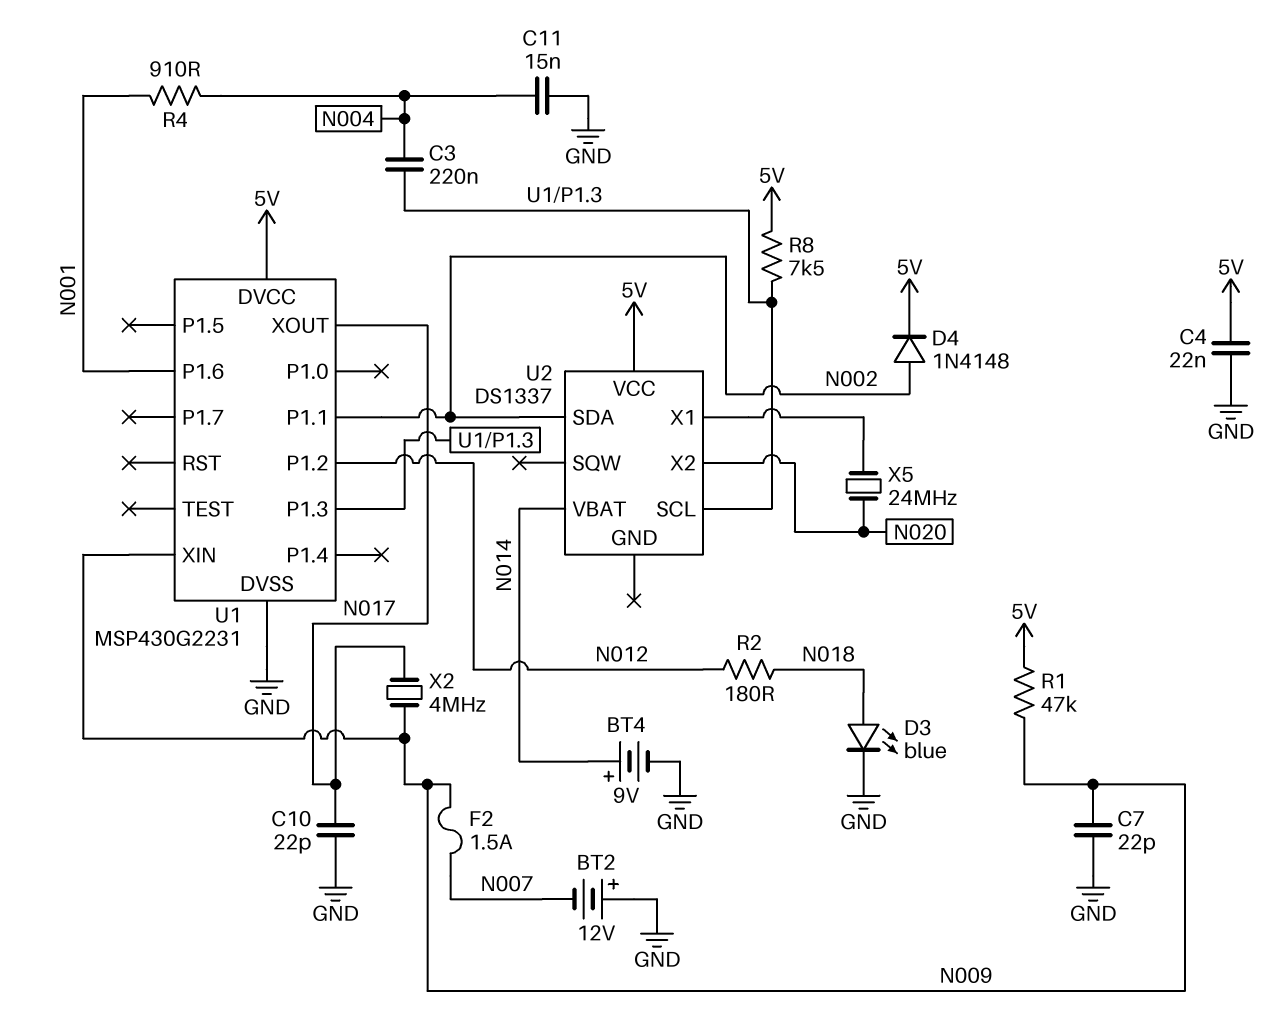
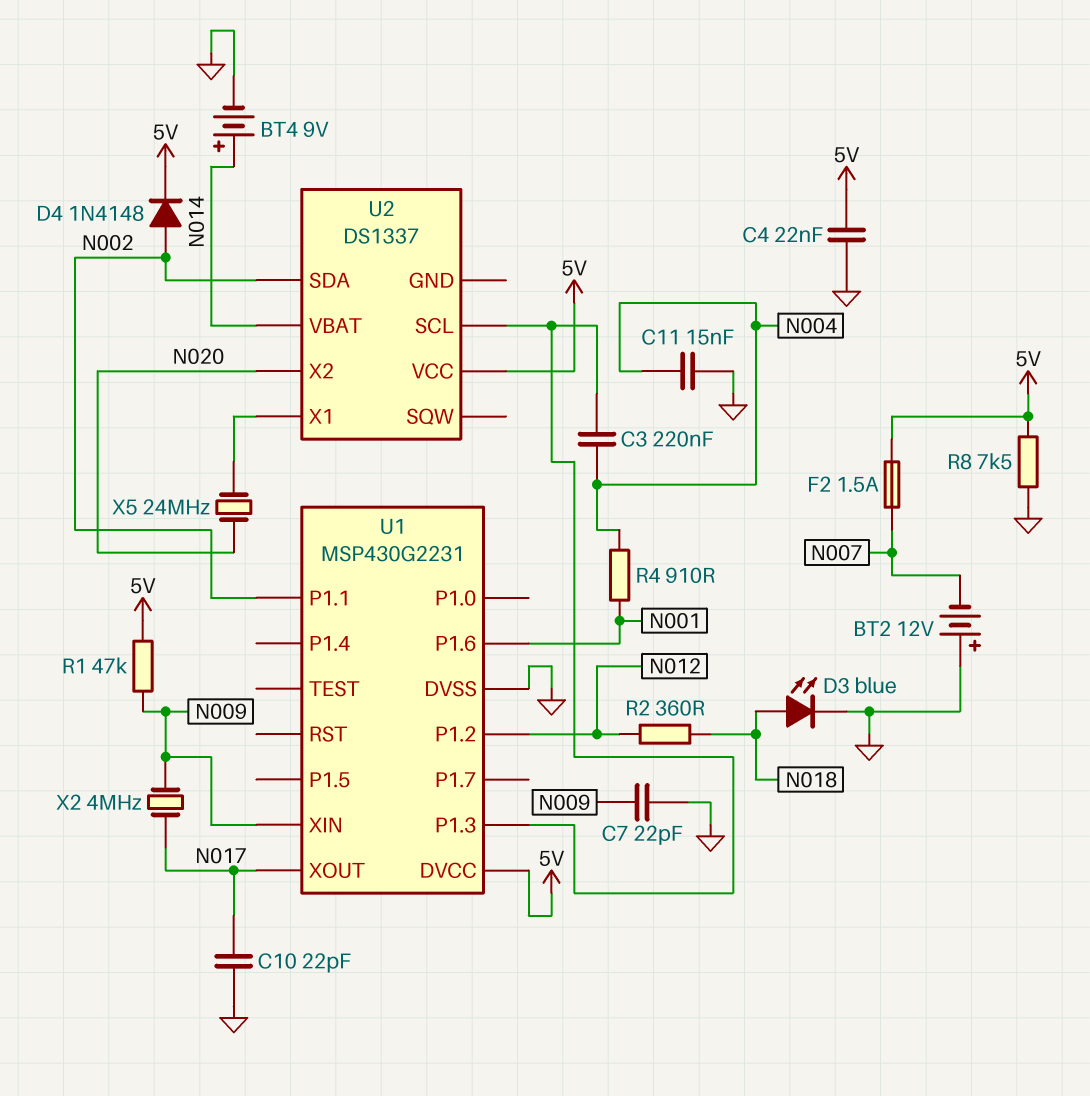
F2: 1.5A (N007, N009) -> 1.5A (5V, N007)
R2: 180 (N012, N018) -> 360 (N012, N018)
R8: 7.5k (5V, U1/P1.3) -> 7.5k (5V, GND)

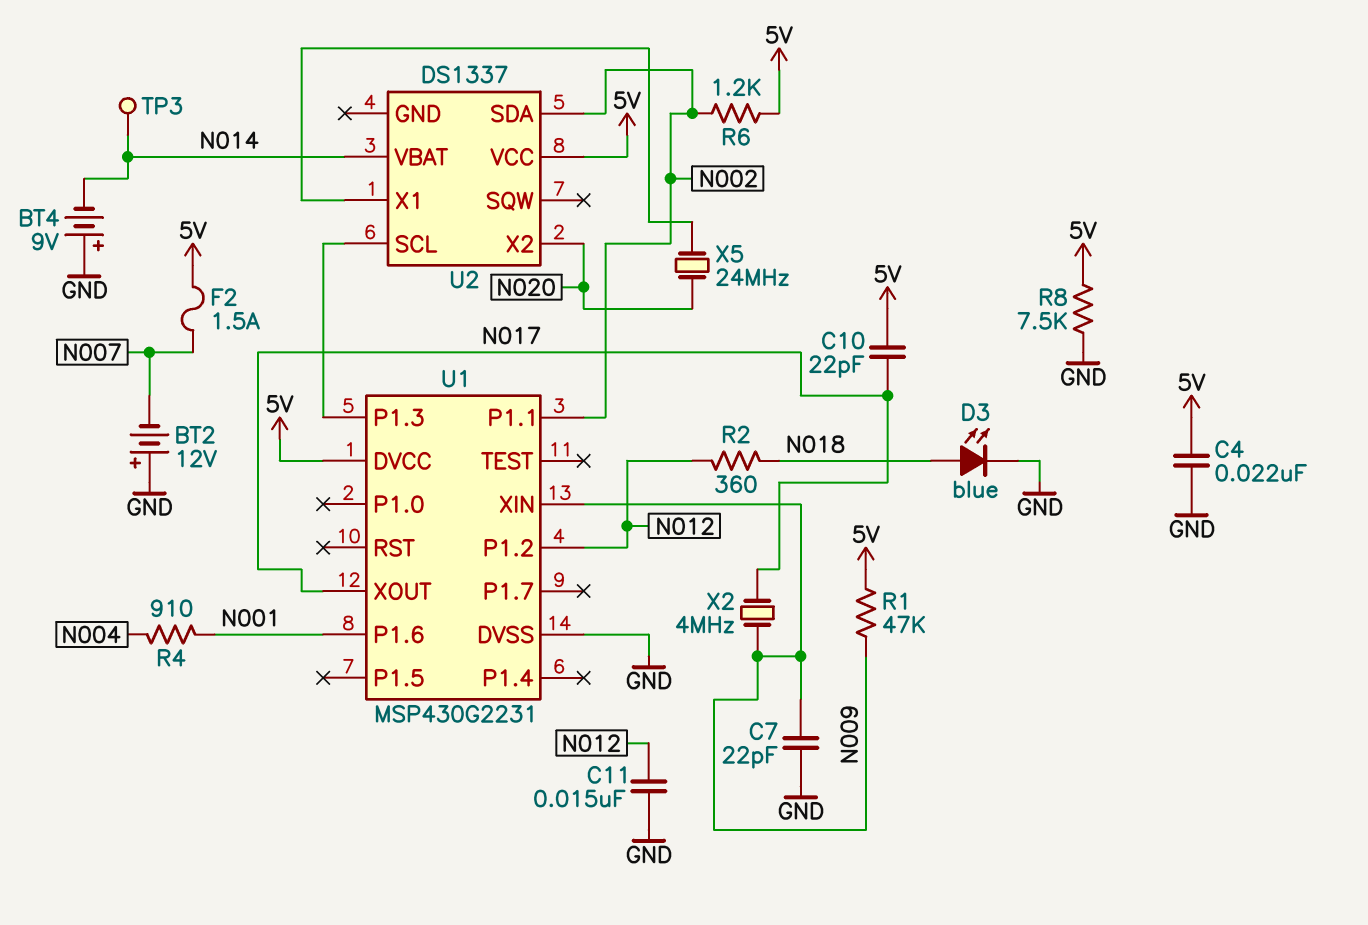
BT4: 9V (plus N014, minus GND) -> 9V (plus GND, minus N014)
C3: 220nF (N004, U1/P1.3) -> none
C10: 22pF (GND, N017) -> 22pF (5V, N017)
C11: 15nF (GND, N004) -> 15nF (GND, N012)
D4: diode 1N4148 (A N002, K 5V) -> none
R6: none -> 1.2k (5V, N002)
TP3: none -> test point (N014)

